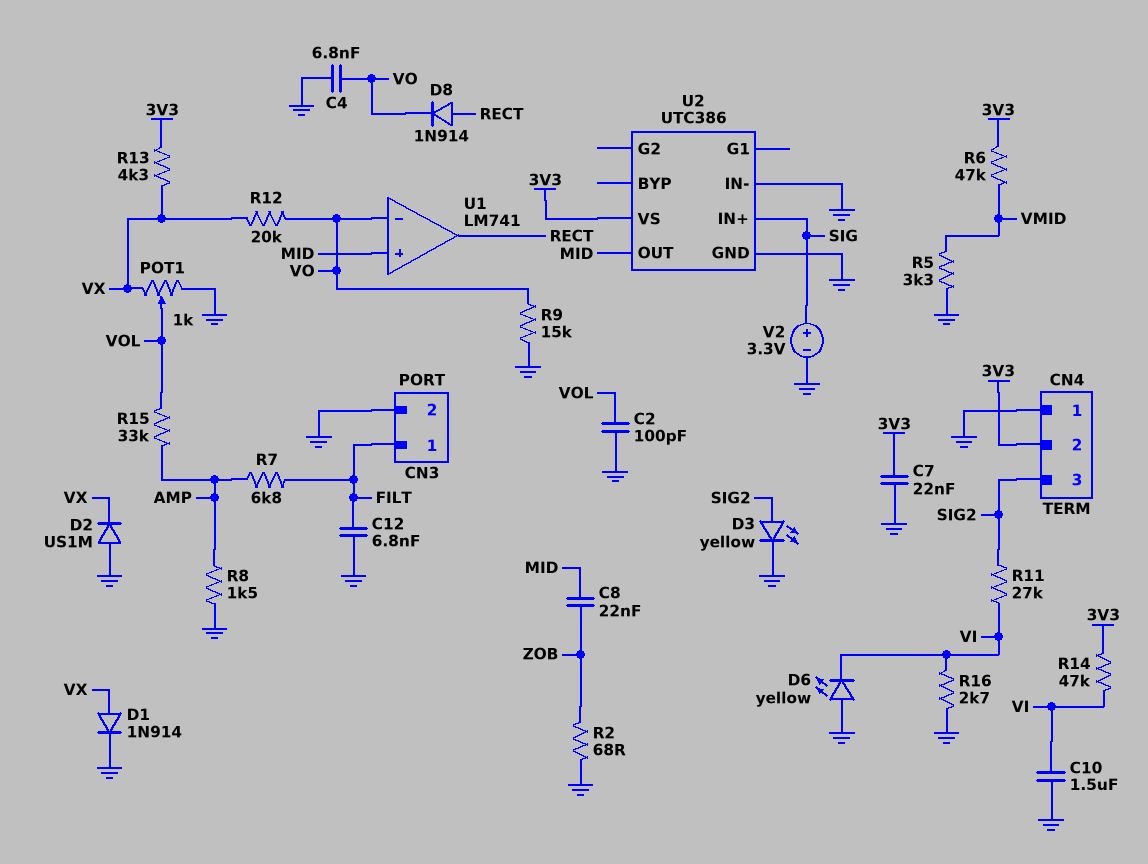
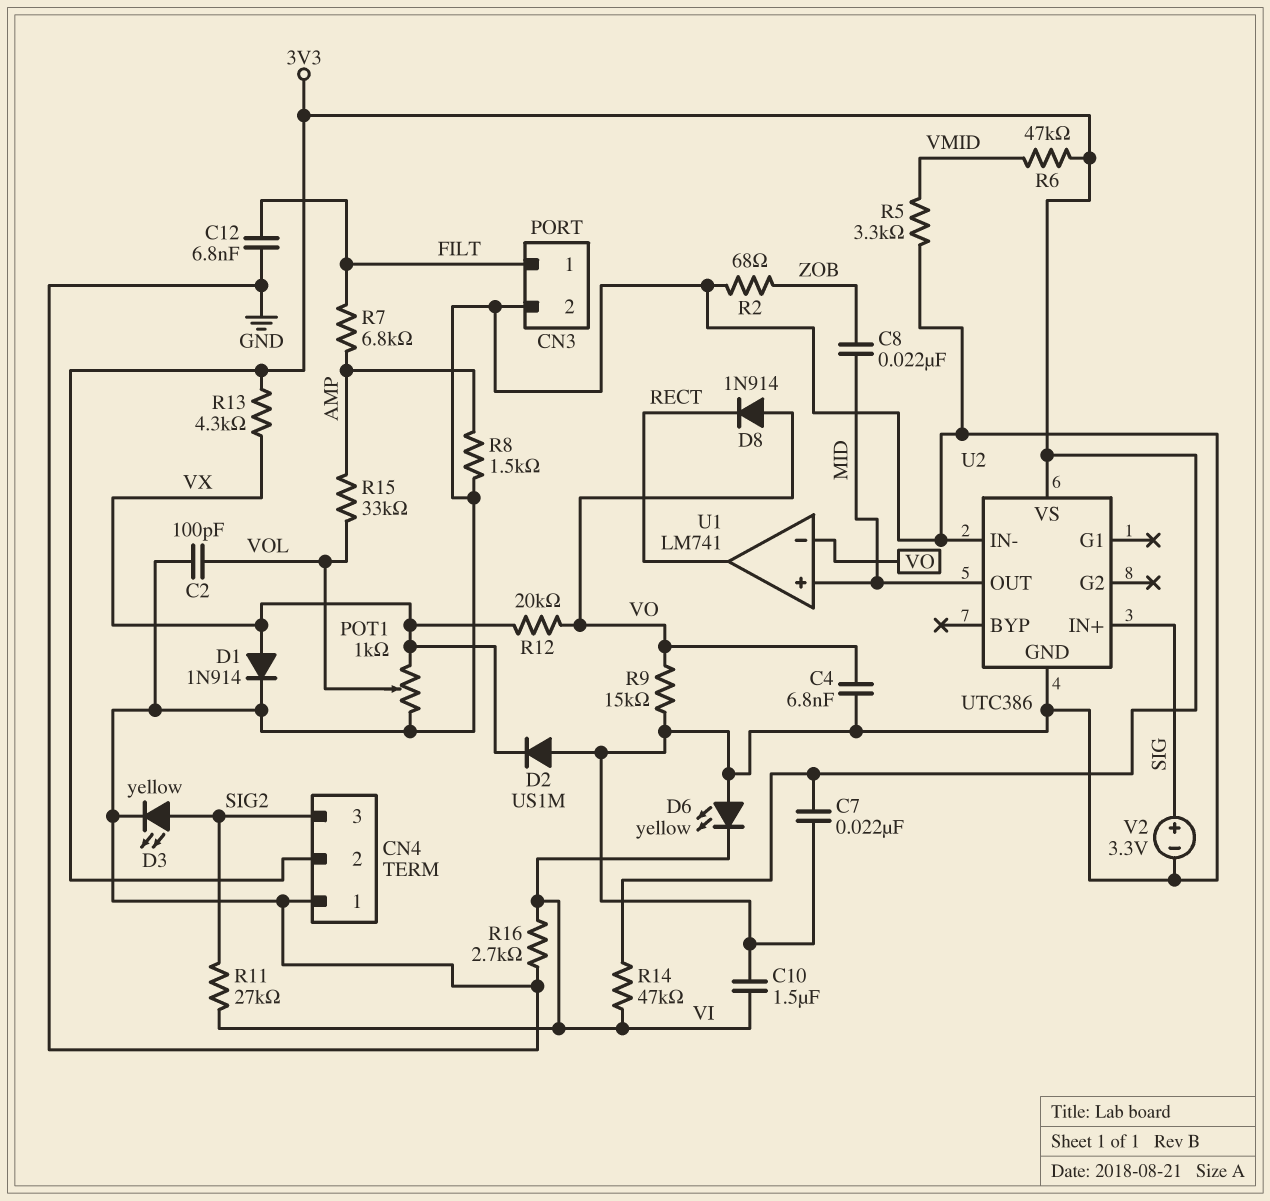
D8: diode 1N914 (A RECT, K VO) -> diode 1N914 (A VO, K RECT)

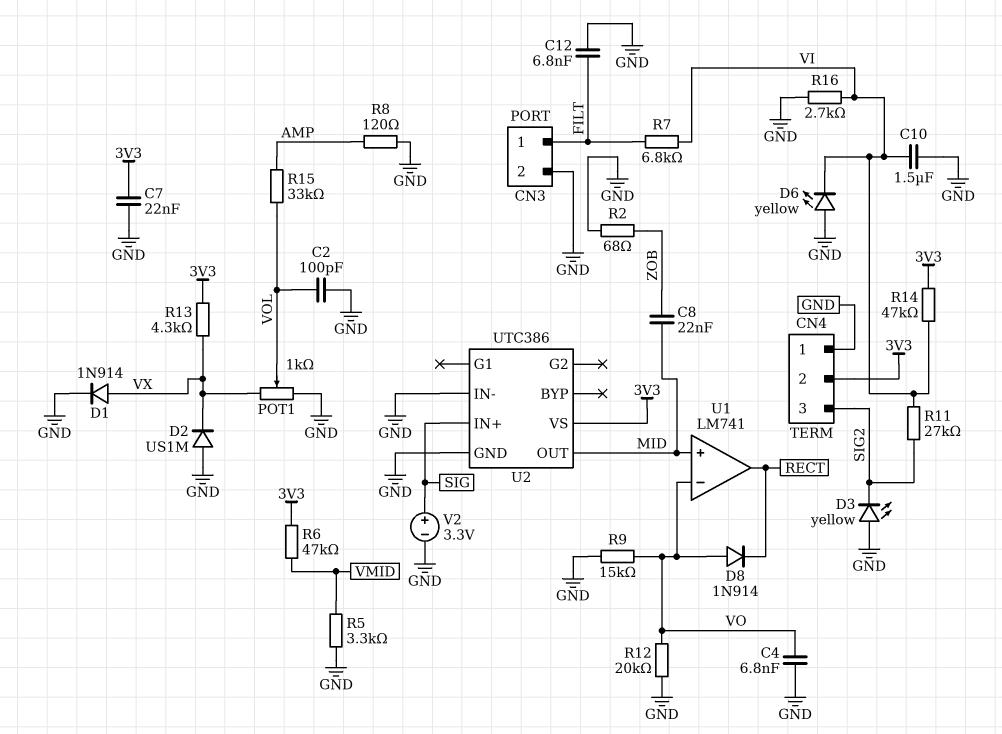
D3: LED yellow (A SIG2, K GND) -> LED yellow (A GND, K SIG2)
R7: 6.8k (AMP, FILT) -> 6.8k (FILT, VI)
R8: 1.5k (AMP, GND) -> 120 (AMP, GND)
R12: 20k (VO, VX) -> 20k (GND, VO)

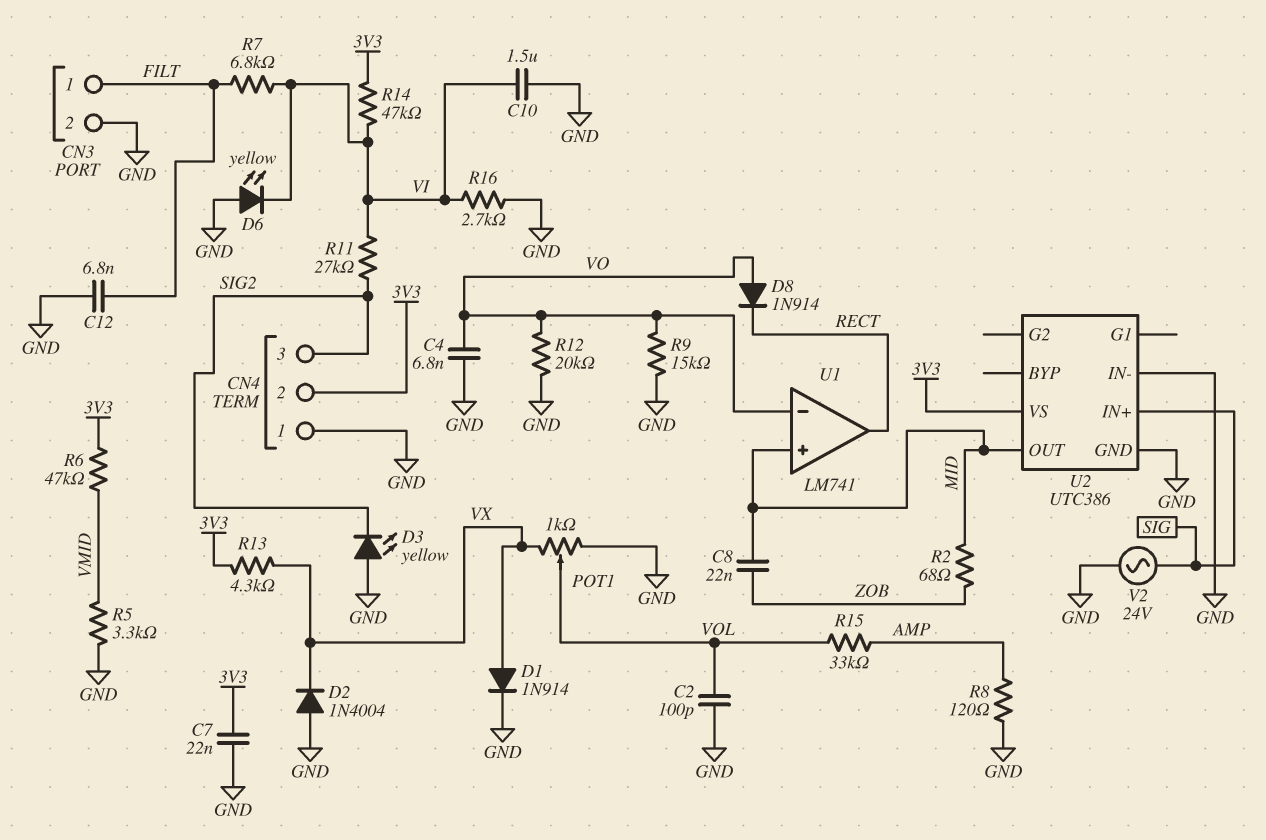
D2: diode US1M (A GND, K VX) -> diode 1N4004 (A GND, K VX)
R2: 68 (GND, ZOB) -> 68 (MID, ZOB)
V2: 3.3V (plus SIG, minus GND) -> AC 24V (GND, SIG)

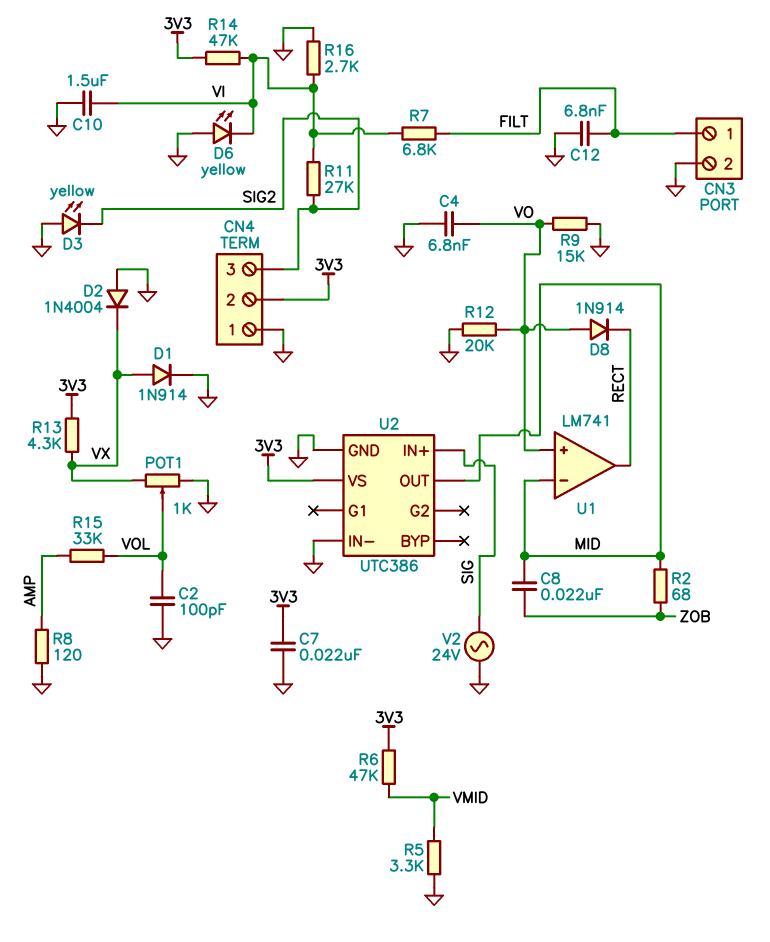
U1 pin in+: MID -> VO
U1 pin in-: VO -> MID

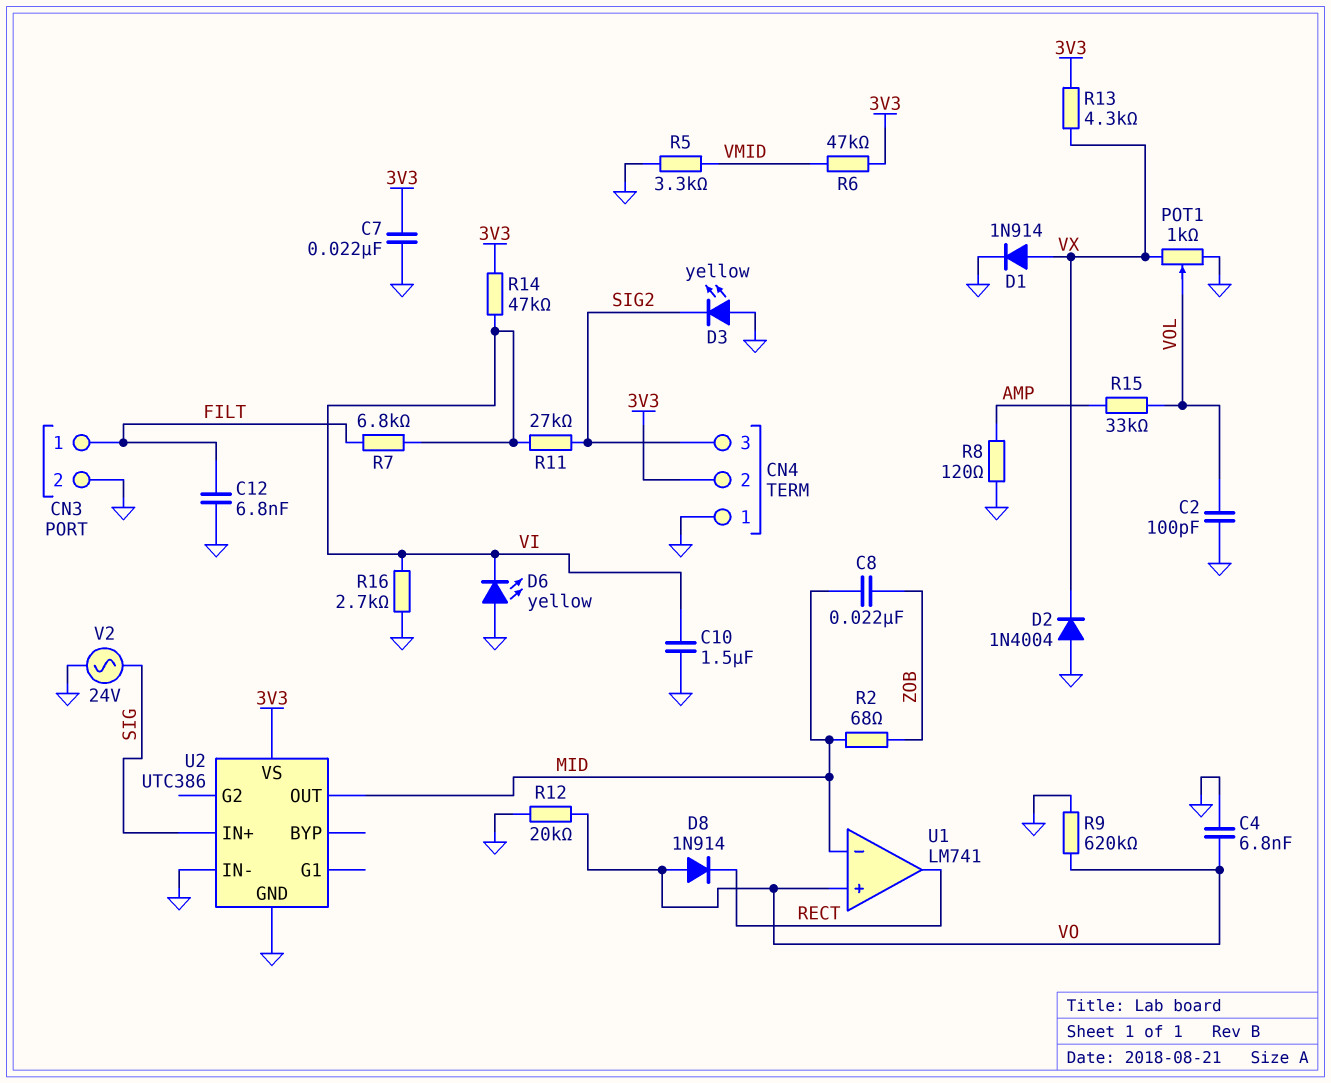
R9: 15k (GND, VO) -> 620k (GND, VO)

